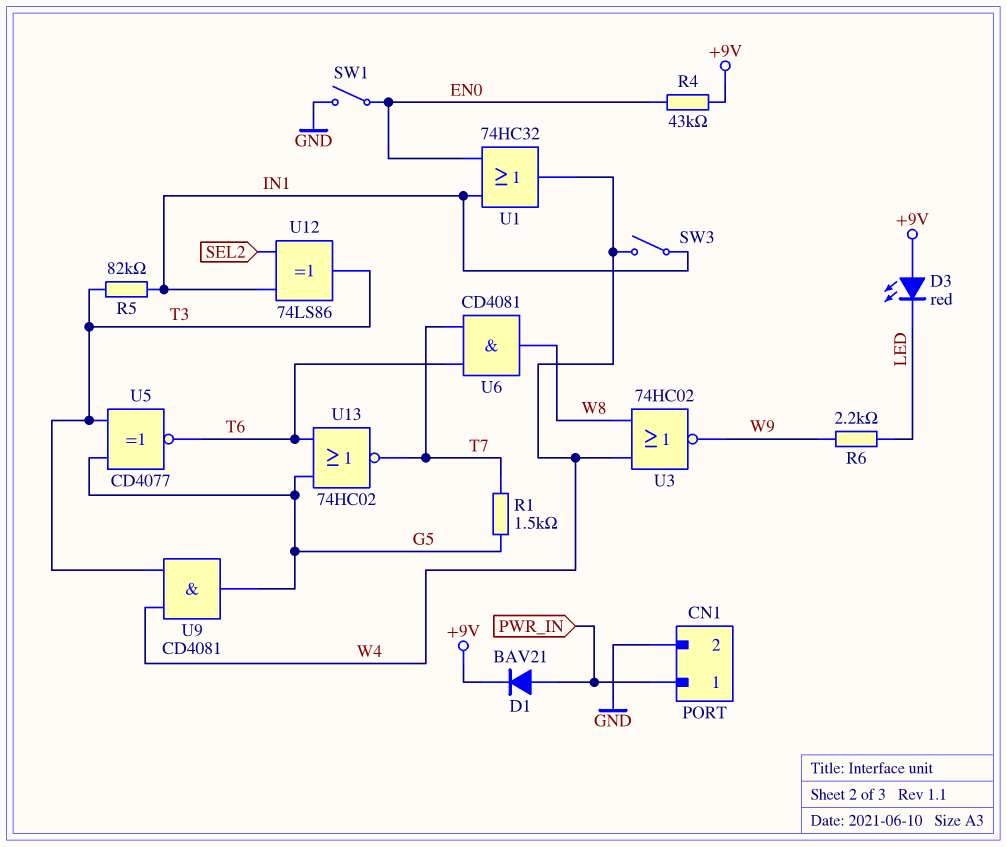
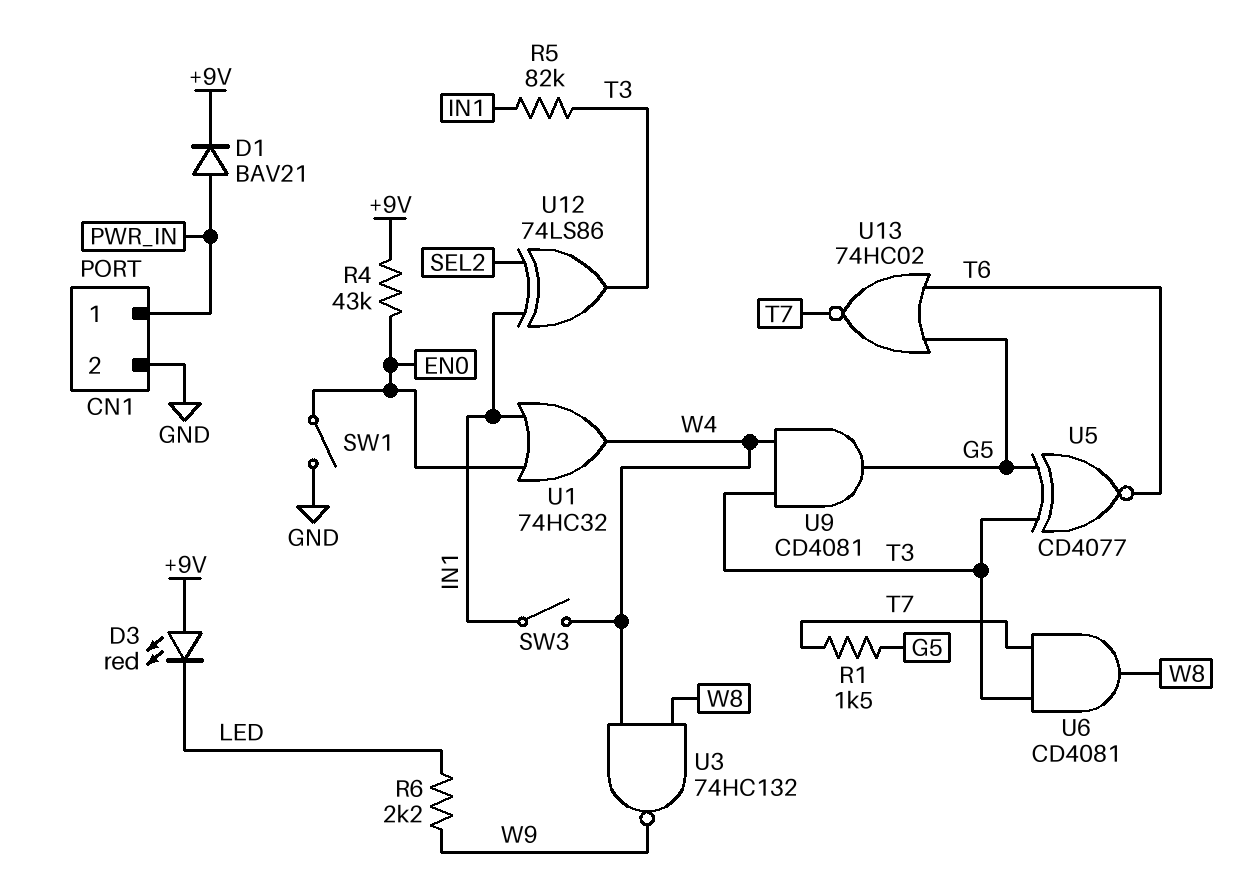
U3: NOR 74HC02 (in W4, in W8, out W9) -> NAND 74HC132 (in W4, in W8, out W9)
U6: AND CD4081 (in T6, in T7, out W8) -> AND CD4081 (in T3, in T7, out W8)

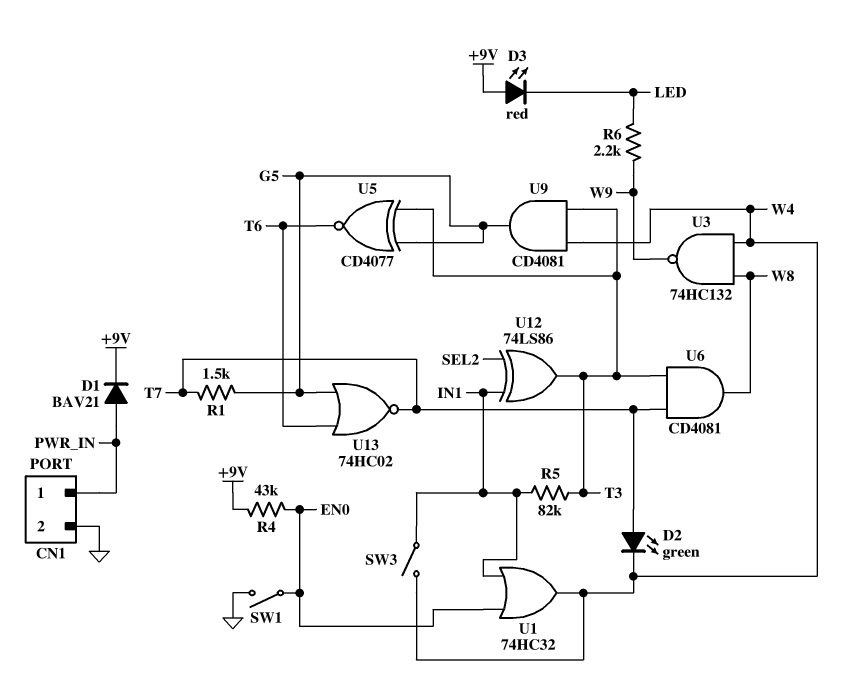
D2: none -> LED green (A T7, K W4)

